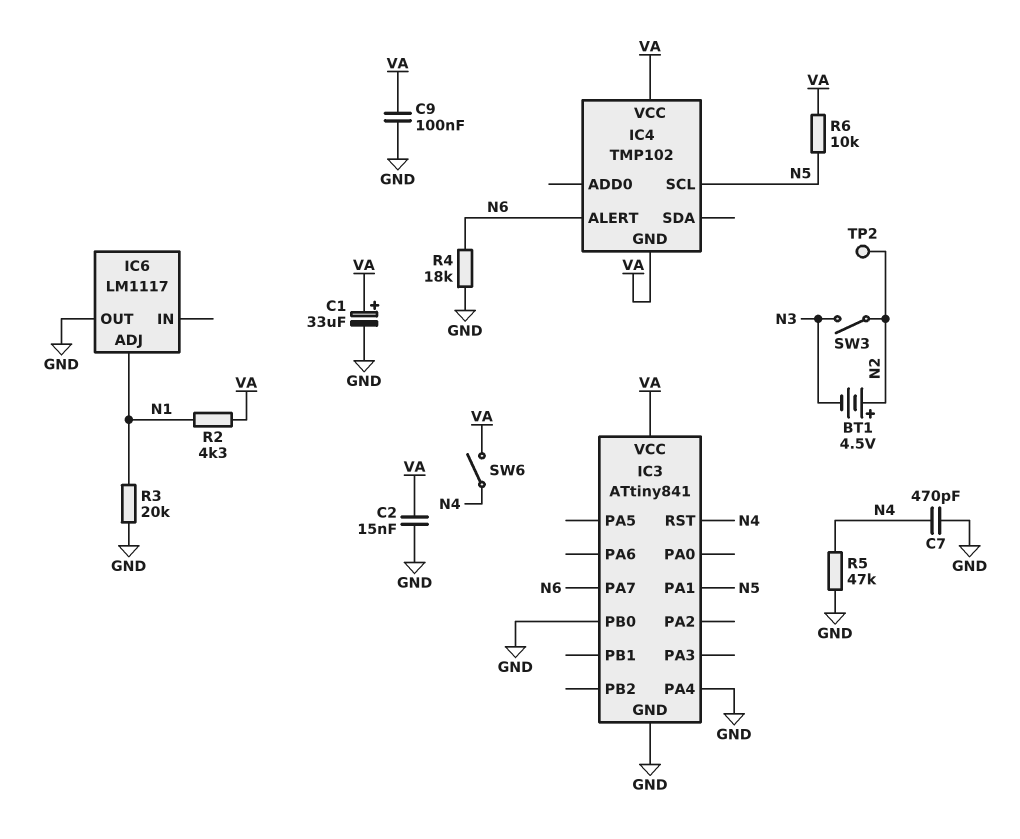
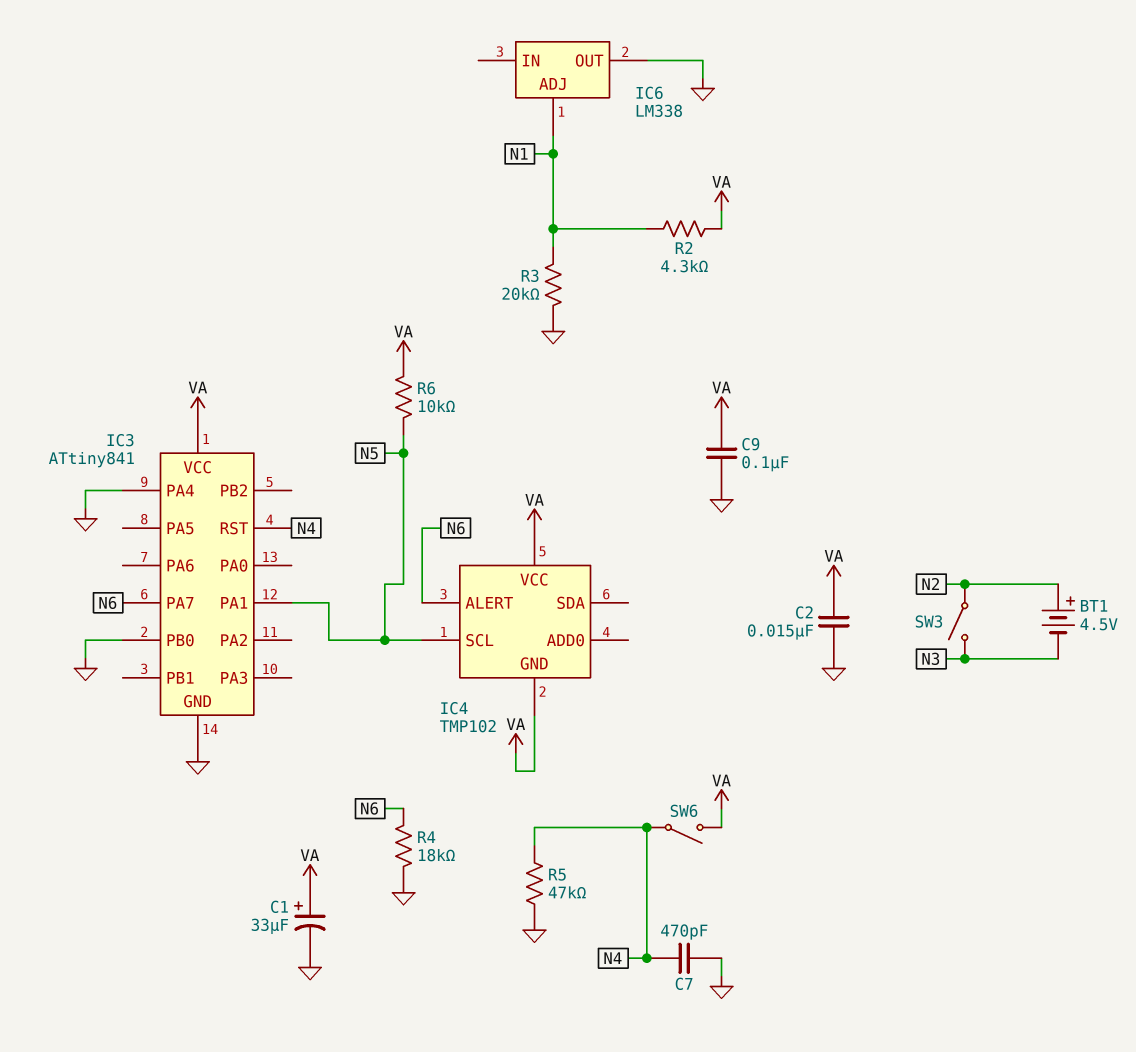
IC6: LM1117 -> LM338
TP2: test point (N2) -> none

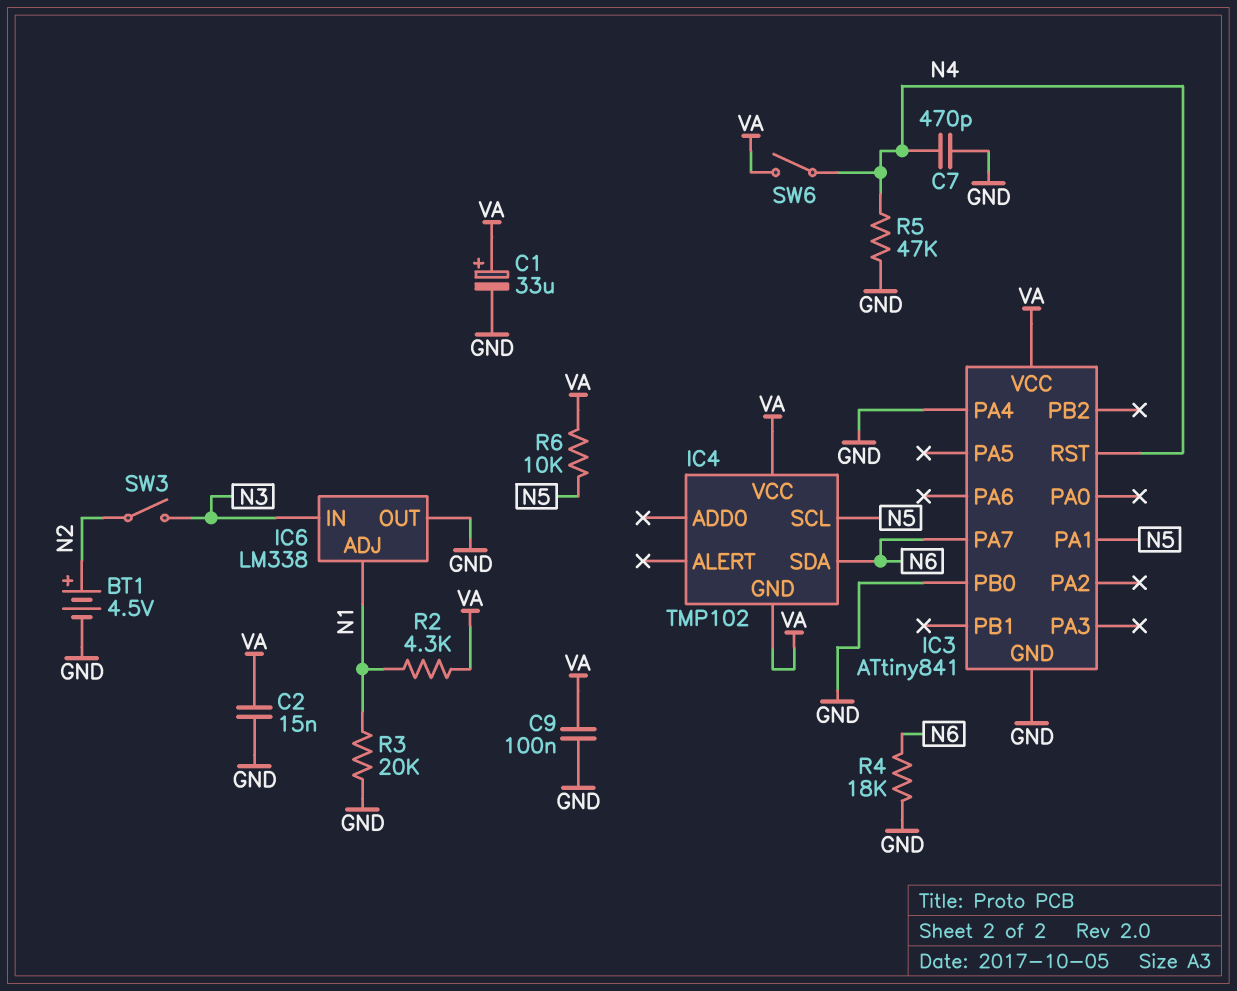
BT1: 4.5V (plus N2, minus N3) -> 4.5V (plus N2, minus GND)
IC4 pin ALERT: N6 -> none
IC4 pin SDA: none -> N6
IC6 pin IN: none -> N3

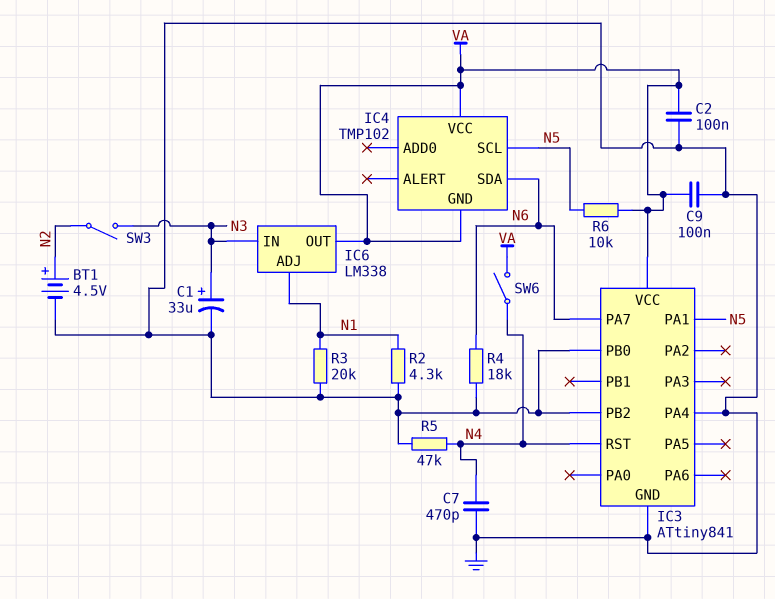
C1: 33uF (plus VA, minus GND) -> 33uF (plus N3, minus GND)
C2: 15nF (GND, VA) -> 100nF (GND, VA)
IC3 pin PB2: none -> GND
IC6 pin OUT: GND -> VA
R2: 4.3k (N1, VA) -> 4.3k (GND, N1)

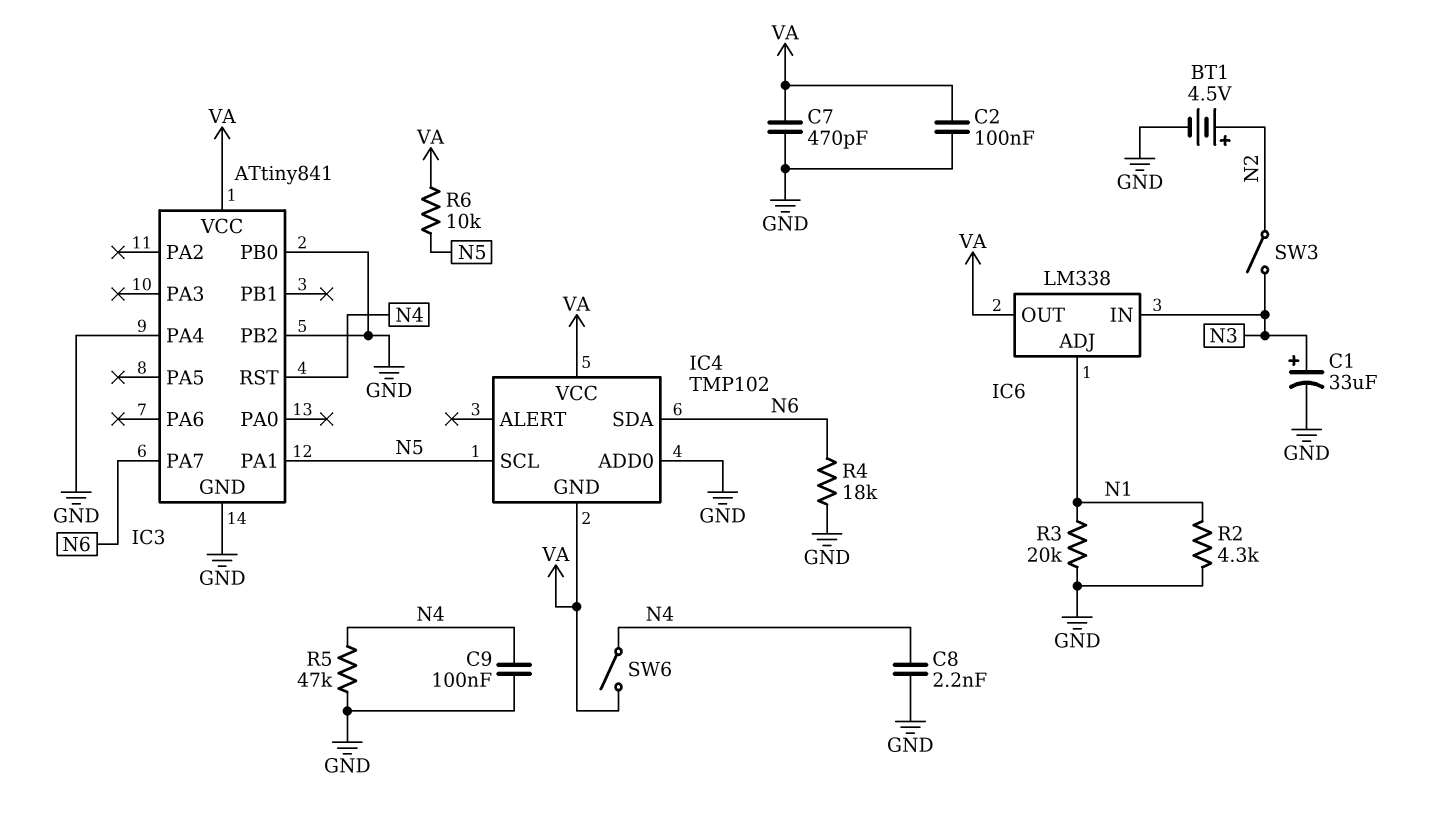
C7: 470pF (GND, N4) -> 470pF (GND, VA)
C8: none -> 2.2nF (GND, N4)
C9: 100nF (GND, VA) -> 100nF (GND, N4)
IC4 pin ADD0: none -> GND

